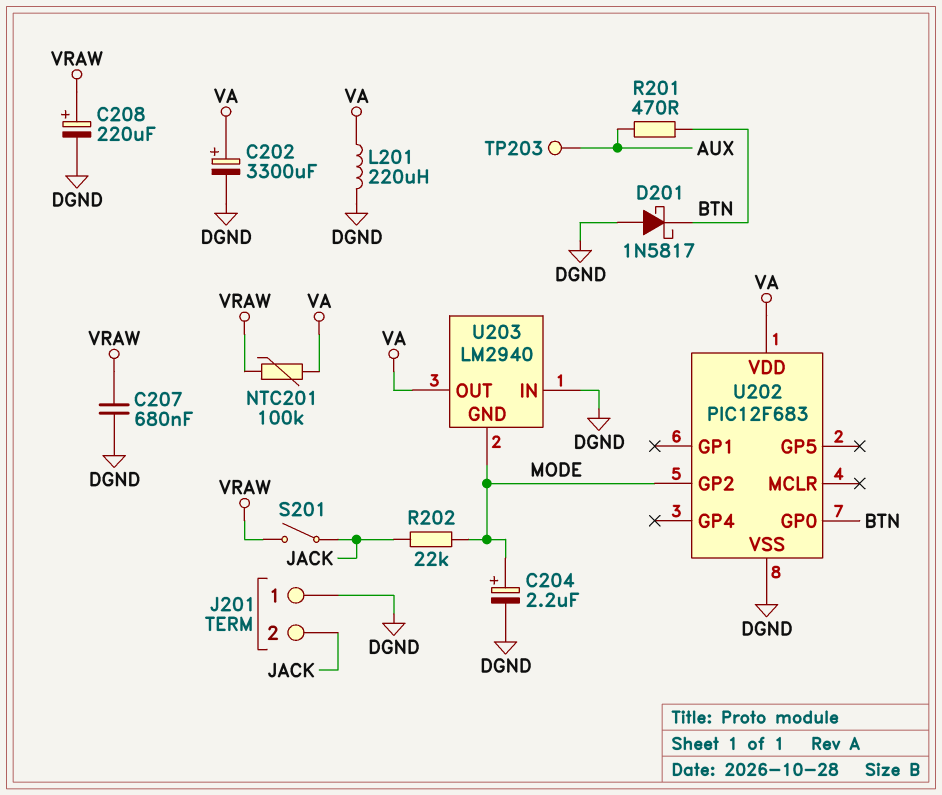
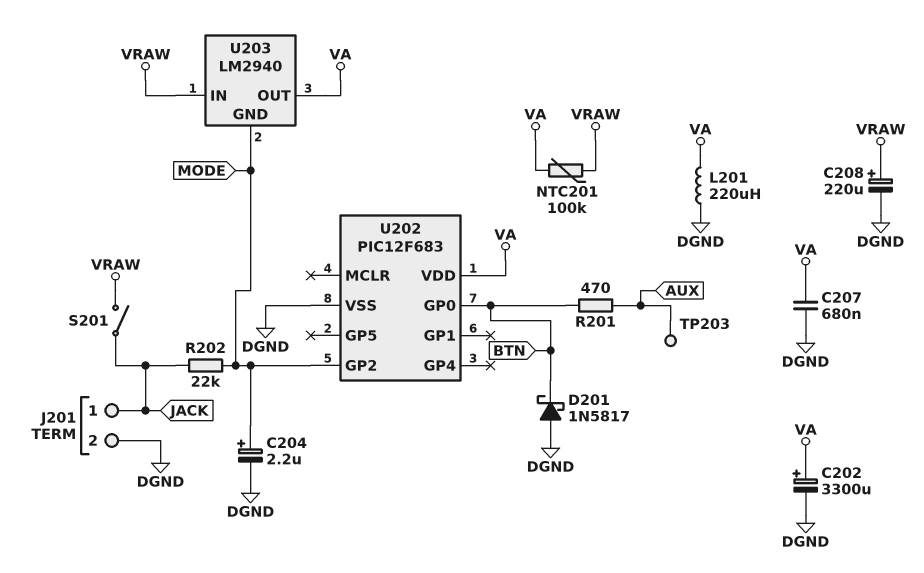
C207: 680nF (DGND, VRAW) -> 680nF (DGND, VA)
J201 pin 1: DGND -> JACK
J201 pin 2: JACK -> DGND
U203 pin IN: DGND -> VRAW

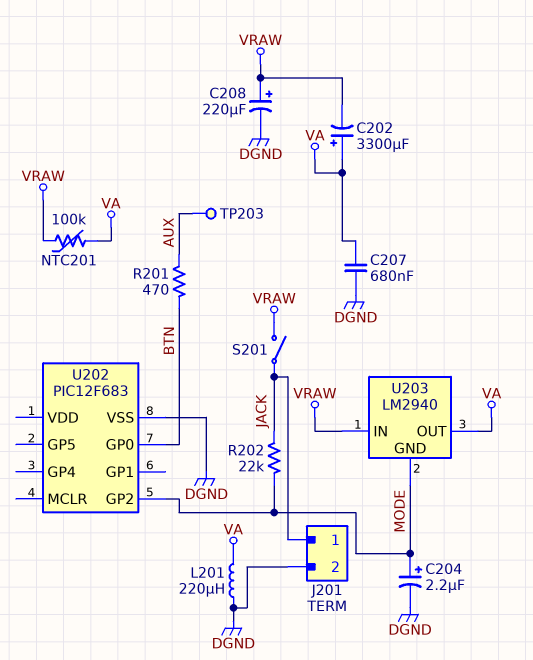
C202: 3300uF (plus VA, minus DGND) -> 3300uF (plus VA, minus VRAW)
D201: schottky 1N5817 (A DGND, K BTN) -> none
U202 pin VDD: VA -> none

